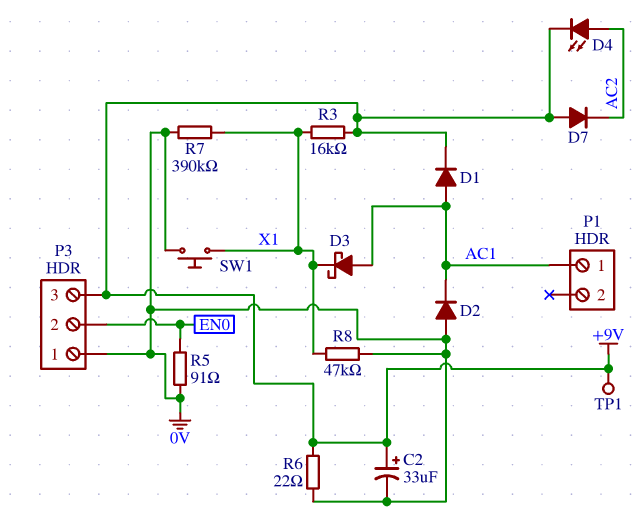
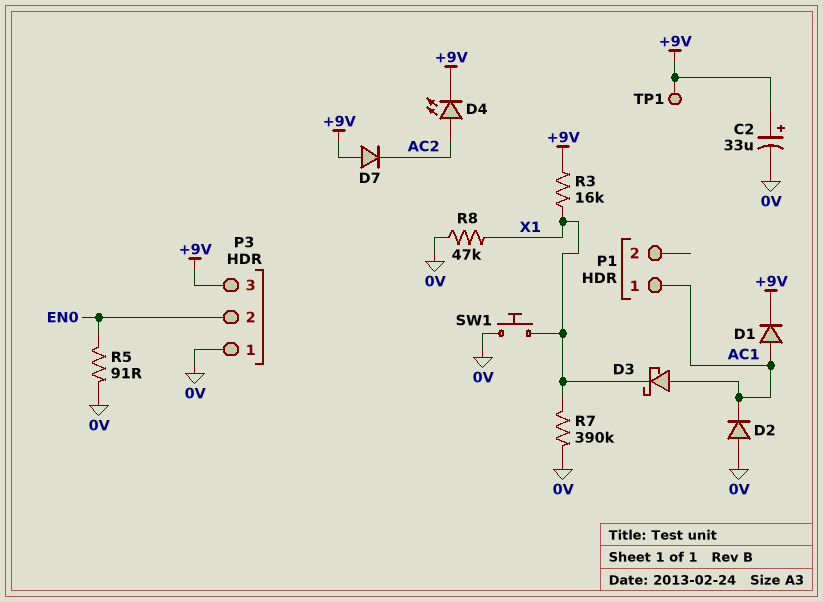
R6: 22 (+9V, 0V) -> none

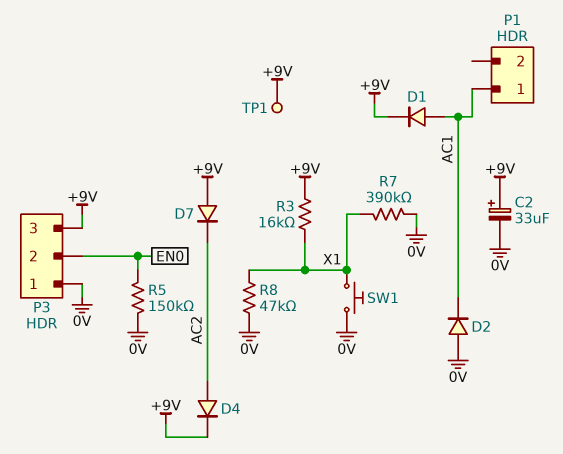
D3: schottky (A AC1, K X1) -> none
D4: LED (A AC2, K +9V) -> diode (A AC2, K +9V)
R5: 91 (0V, EN0) -> 150k (0V, EN0)

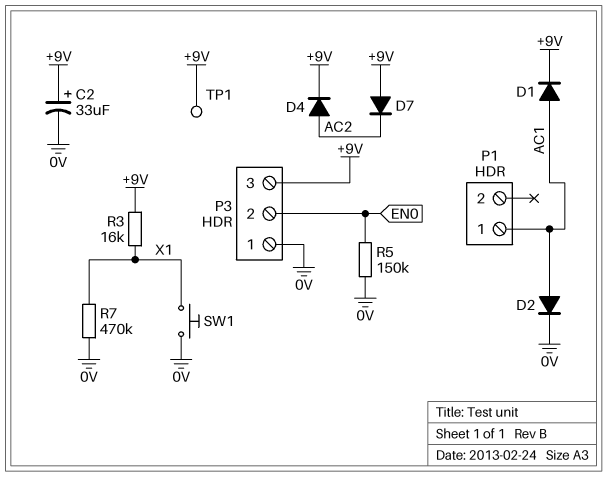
D2: diode (A 0V, K AC1) -> diode (A AC1, K 0V)
R7: 390k (0V, X1) -> 470k (0V, X1)
R8: 47k (0V, X1) -> none

